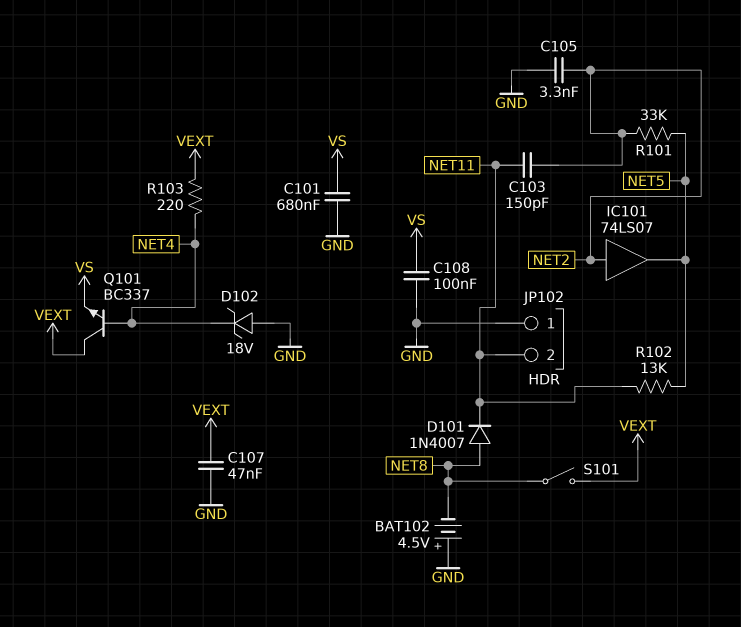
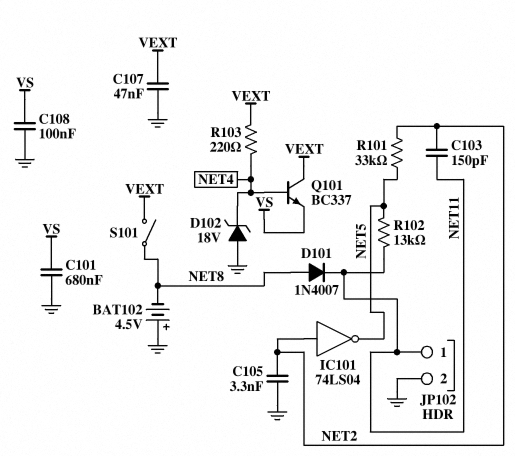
IC101: buffer 74LS07 (in NET2, out NET5) -> NOT 74LS04 (in NET2, out NET5)
JP102 pin 1: GND -> NET11
JP102 pin 2: NET11 -> GND

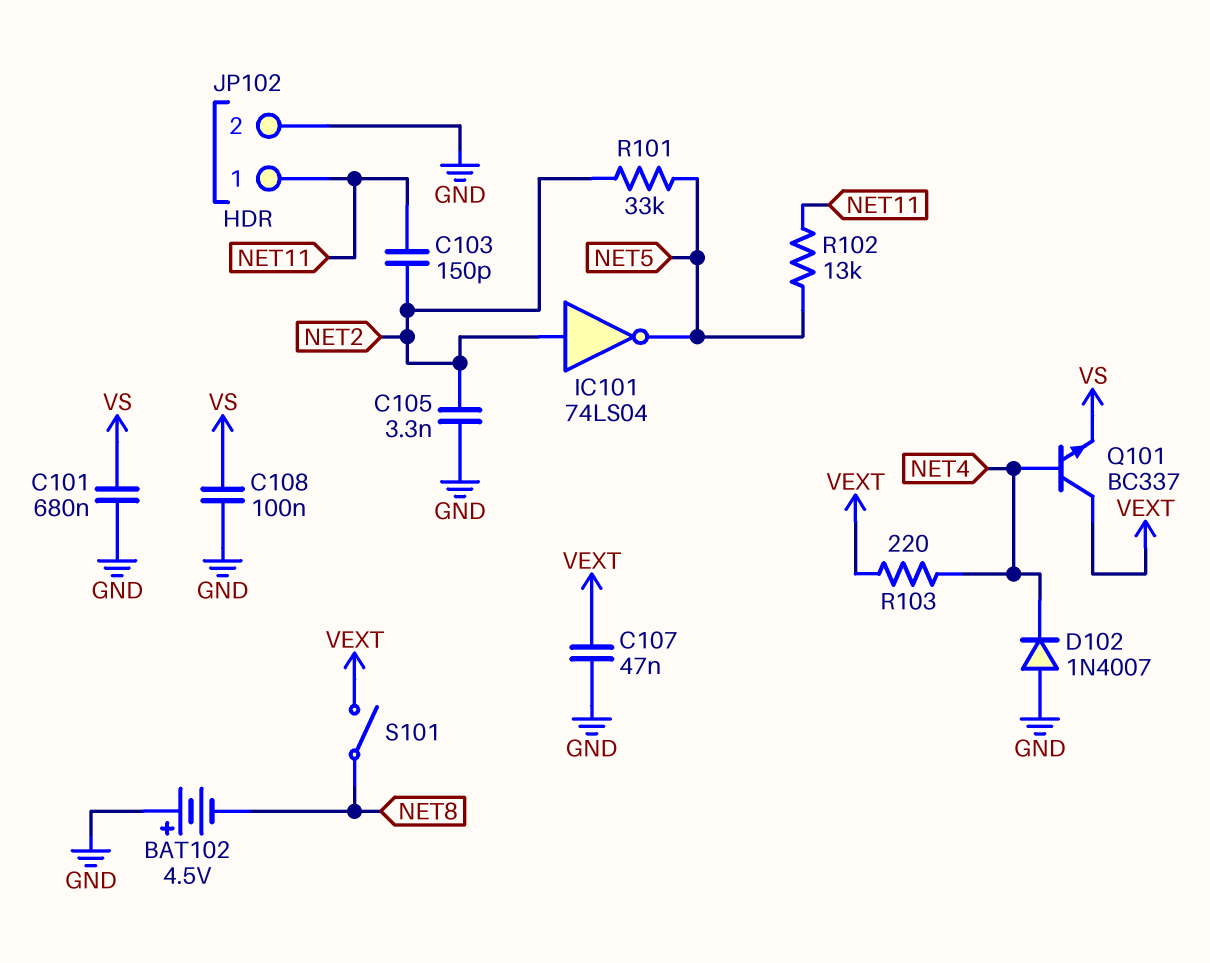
D101: diode 1N4007 (A NET8, K NET11) -> none
D102: zener 18V (A GND, K NET4) -> diode 1N4007 (A GND, K NET4)

